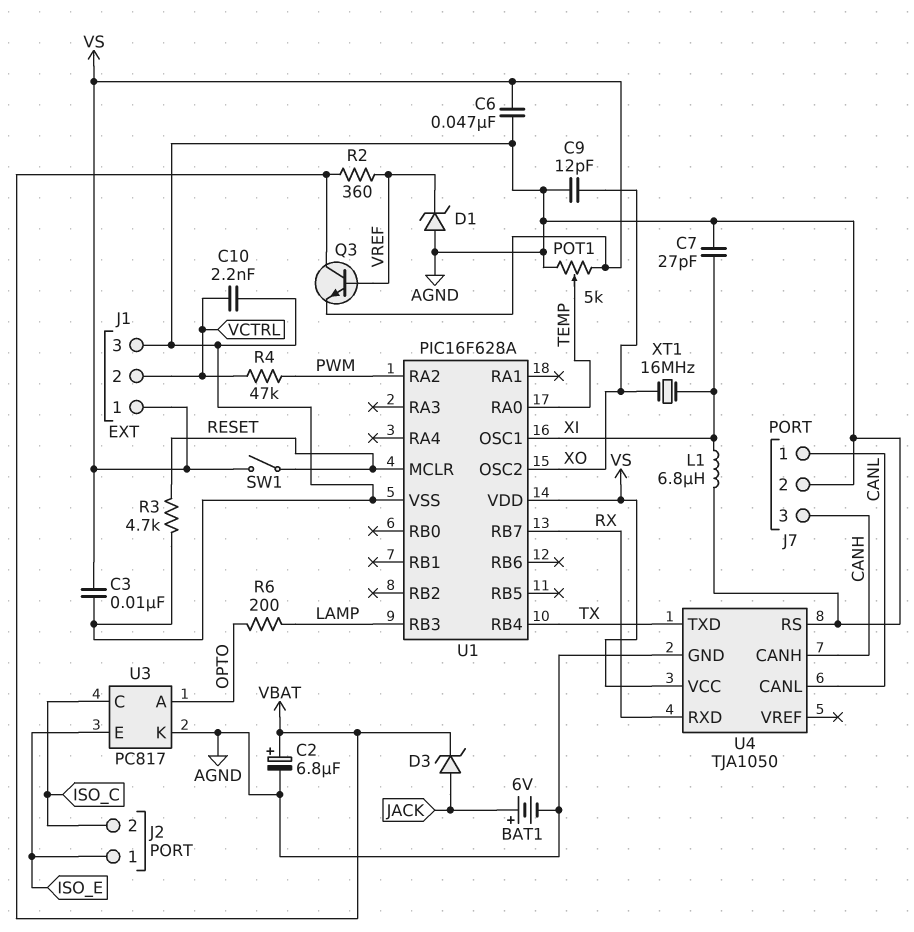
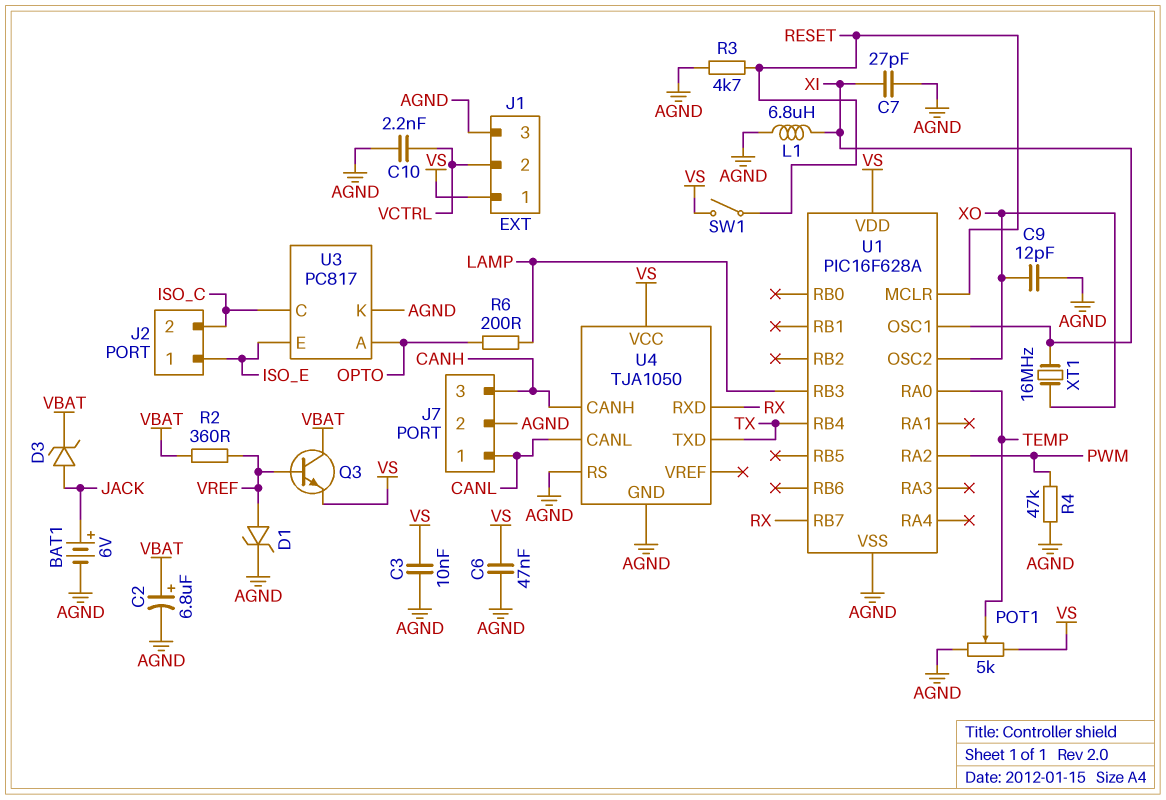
D1: zener (A AGND, K VREF) -> zener (A VREF, K AGND)
R4: 47k (PWM, VCTRL) -> 47k (AGND, PWM)

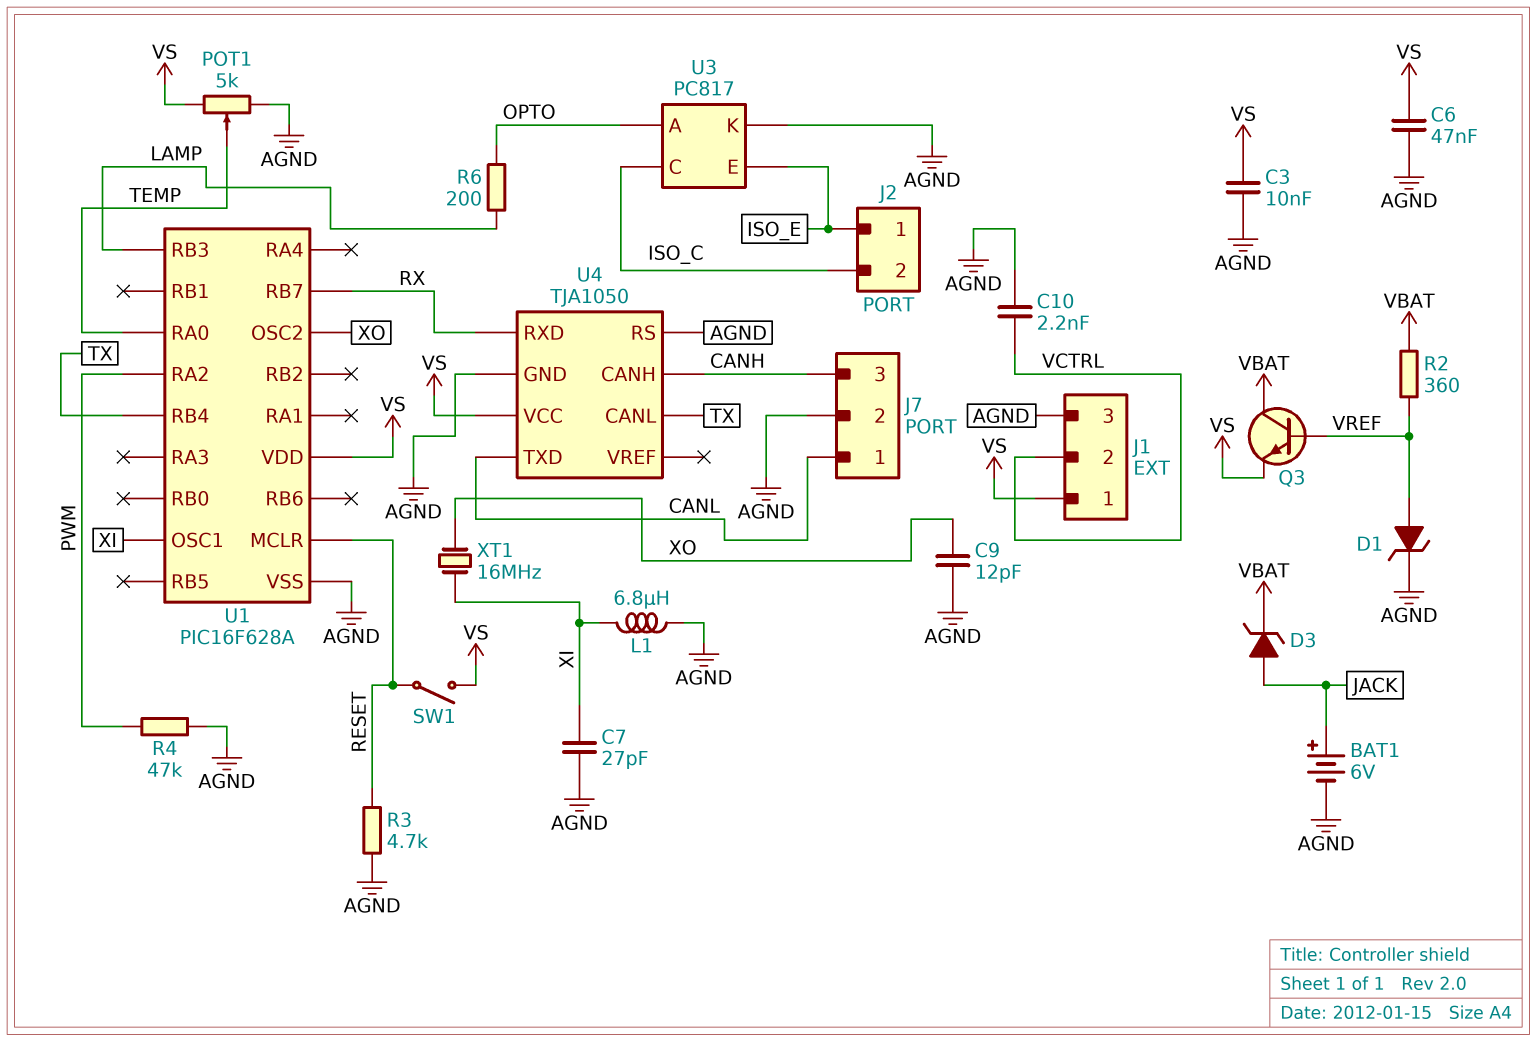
C2: 6.8uF (plus VBAT, minus AGND) -> none
U4 pin CANL: CANL -> TX
U4 pin TXD: TX -> CANL

